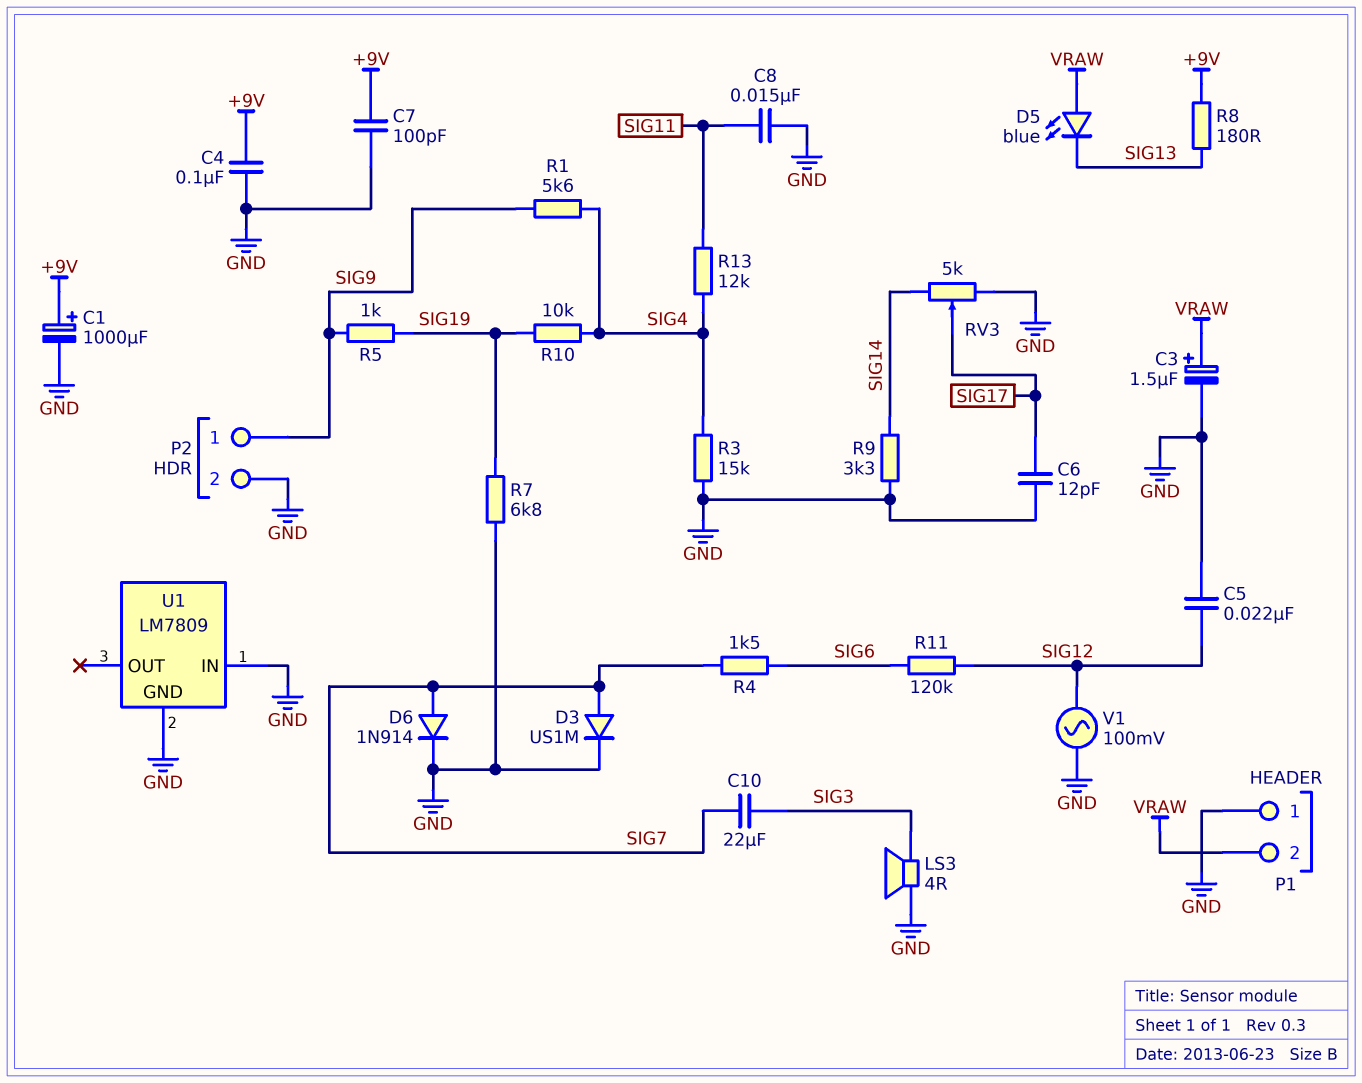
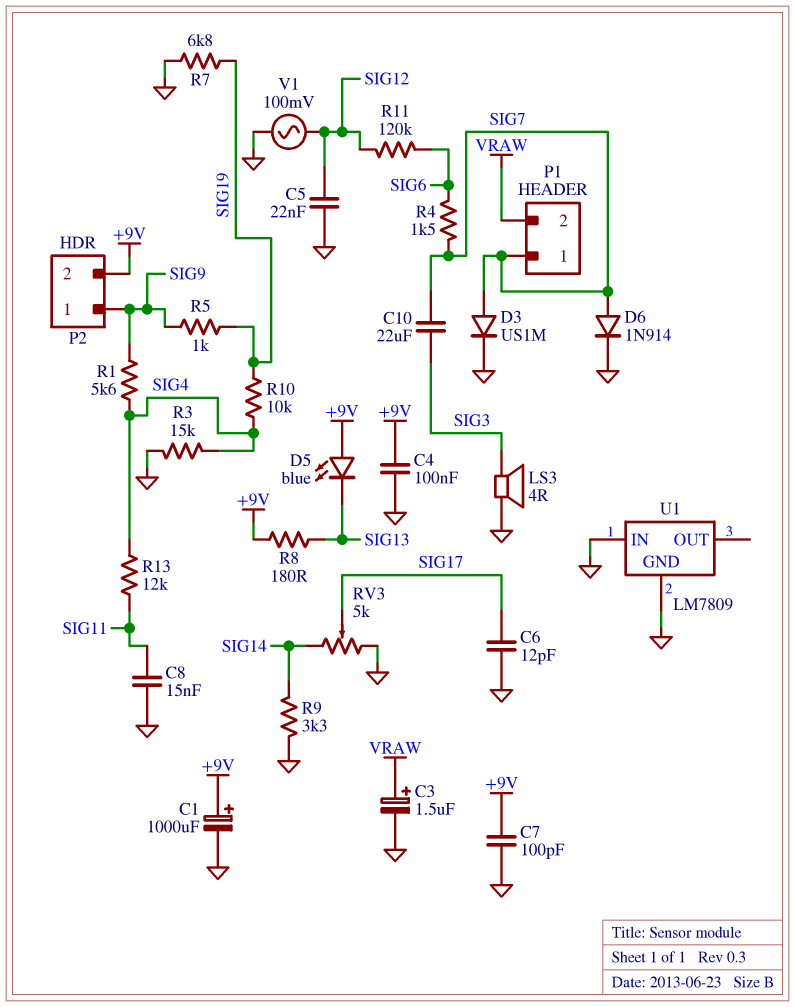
D5: LED blue (A VRAW, K SIG13) -> LED blue (A +9V, K SIG13)
P1 pin 1: GND -> SIG7
P2 pin 2: GND -> +9V

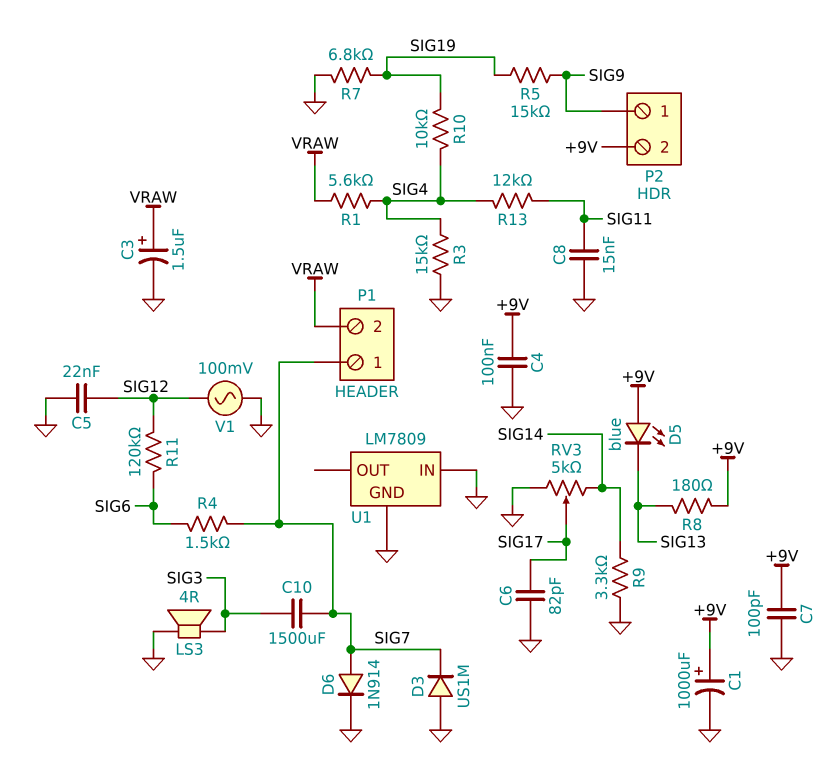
C6: 12pF (GND, SIG17) -> 82pF (GND, SIG17)
C10: 22uF (SIG3, SIG7) -> 1500uF (SIG3, SIG7)
D3: diode US1M (A SIG7, K GND) -> diode US1M (A GND, K SIG7)
R1: 5.6k (SIG4, SIG9) -> 5.6k (SIG4, VRAW)
R5: 1k (SIG9, SIG19) -> 15k (SIG9, SIG19)

